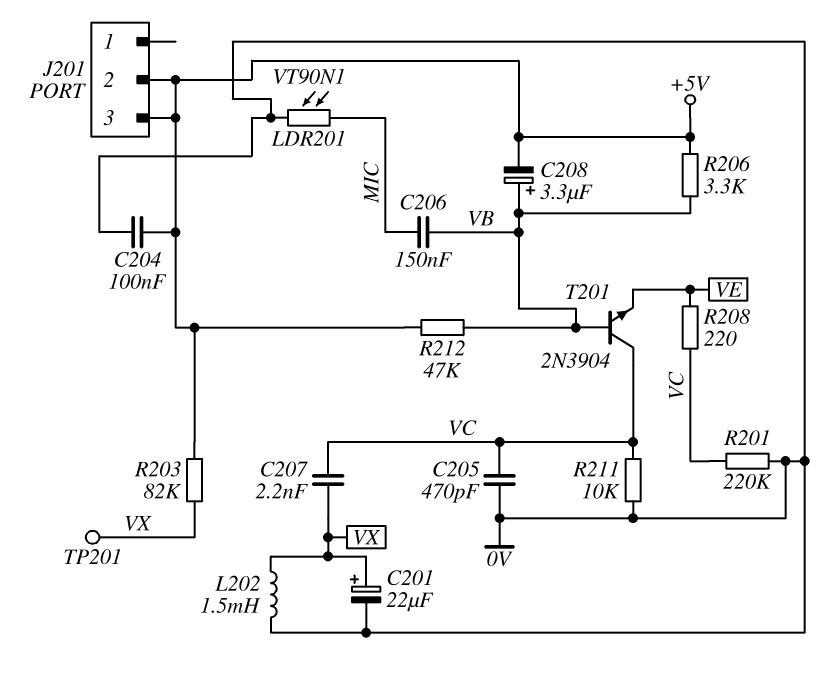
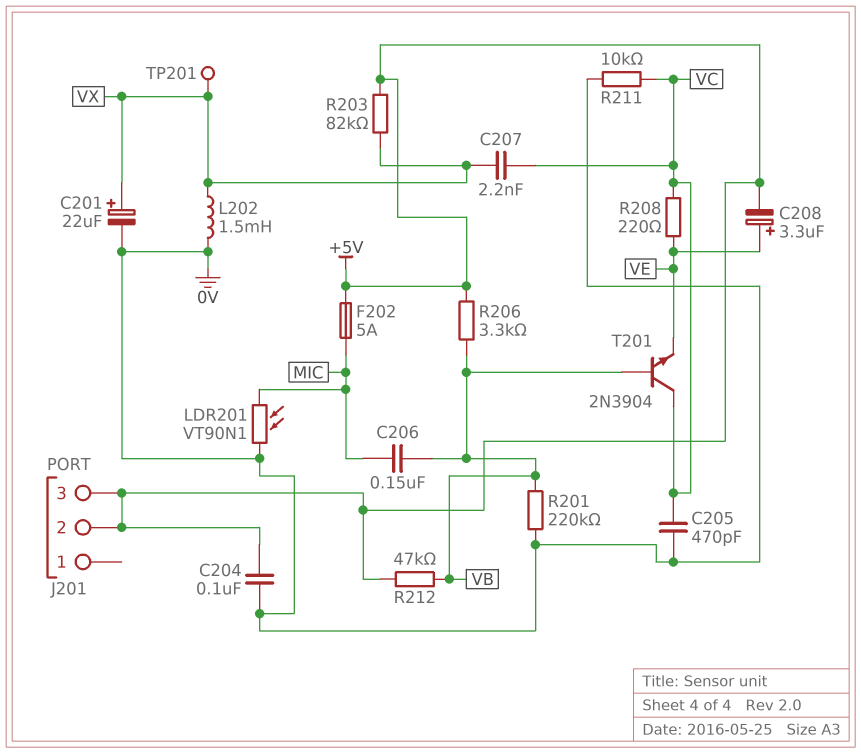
C208: 3.3uF (plus VB, minus +5V) -> 3.3uF (plus VE, minus +5V)
F202: none -> 5A (+5V, MIC)
R201: 220k (0V, VC) -> 220k (0V, VB)

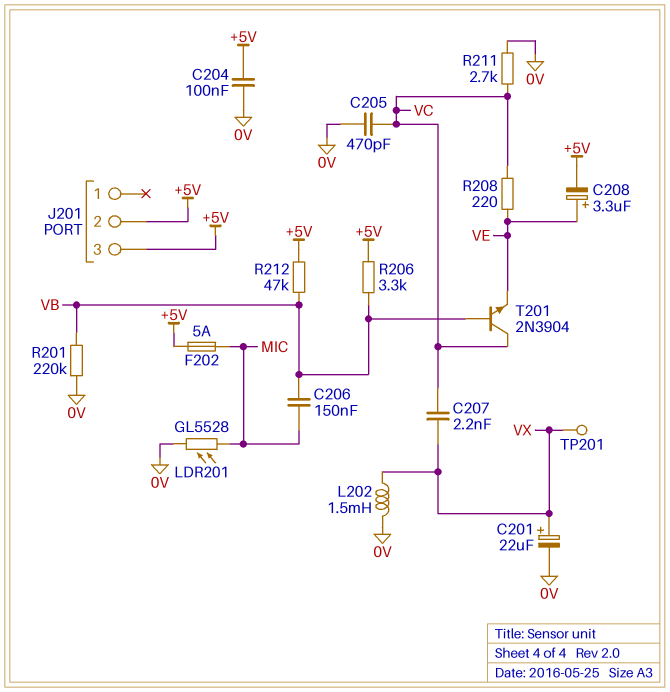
LDR201: VT90N1 (0V, MIC) -> GL5528 (0V, MIC)
R203: 82k (+5V, VX) -> none
R211: 10k (0V, VC) -> 2.7k (0V, VC)

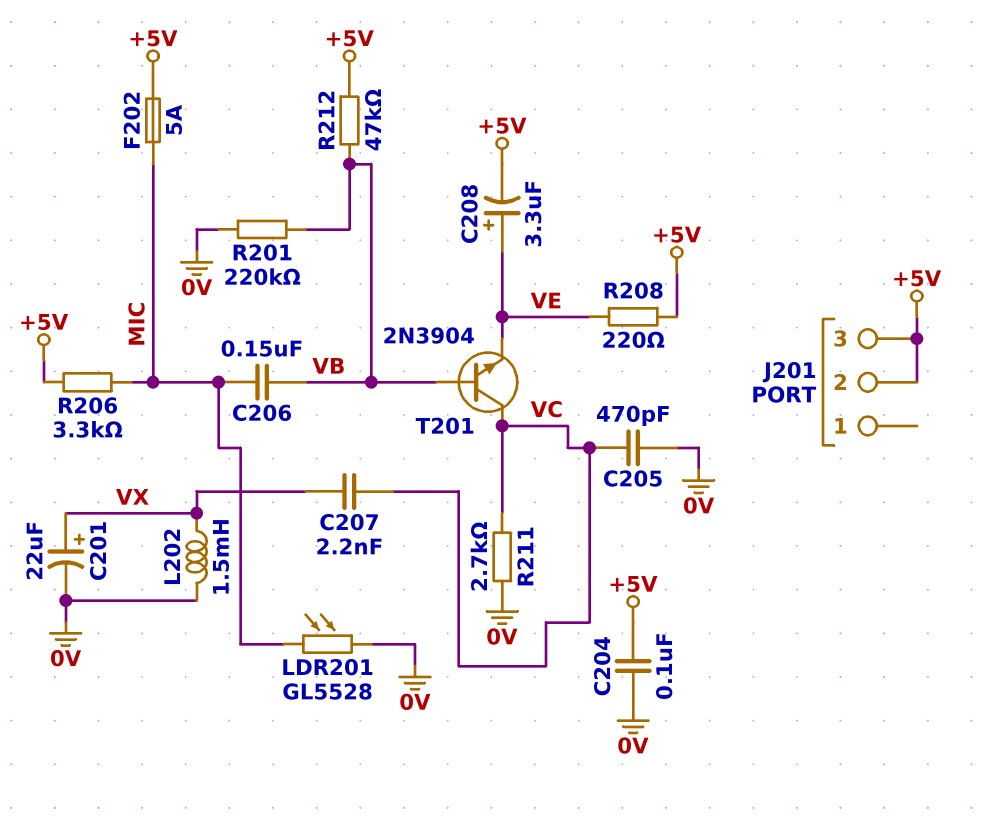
R206: 3.3k (+5V, VB) -> 3.3k (+5V, MIC)
R208: 220 (VC, VE) -> 220 (+5V, VE)
TP201: test point (VX) -> none

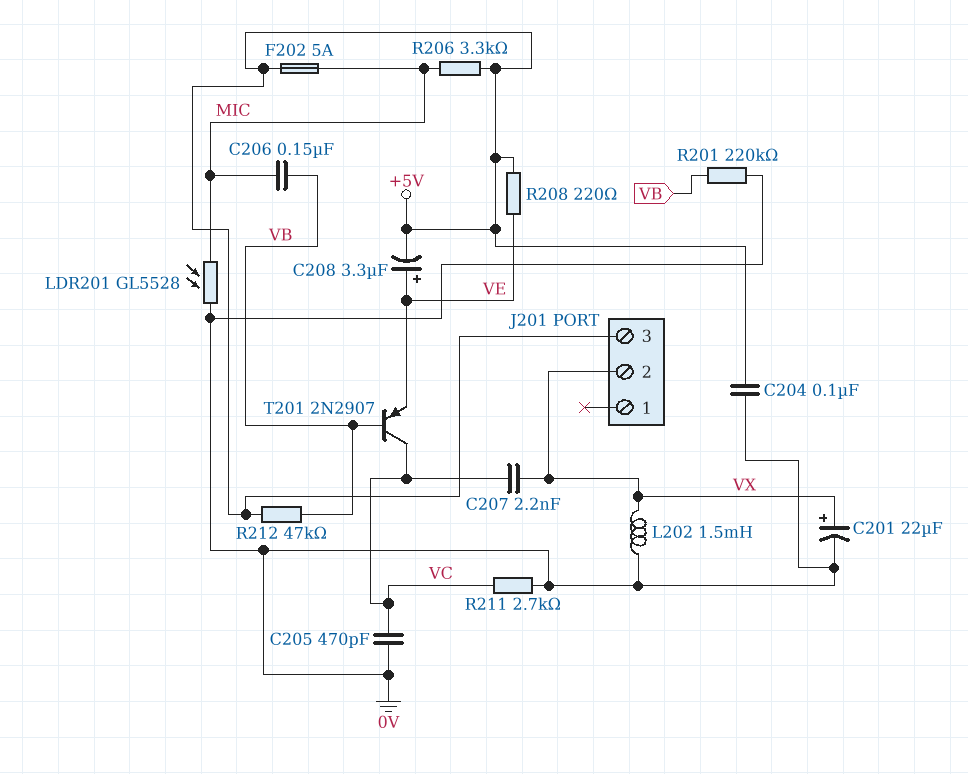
J201 pin 2: +5V -> VX
T201: NPN 2N3904 (B VB, C VC, E VE) -> PNP 2N2907 (B VB, C VC, E VE)

